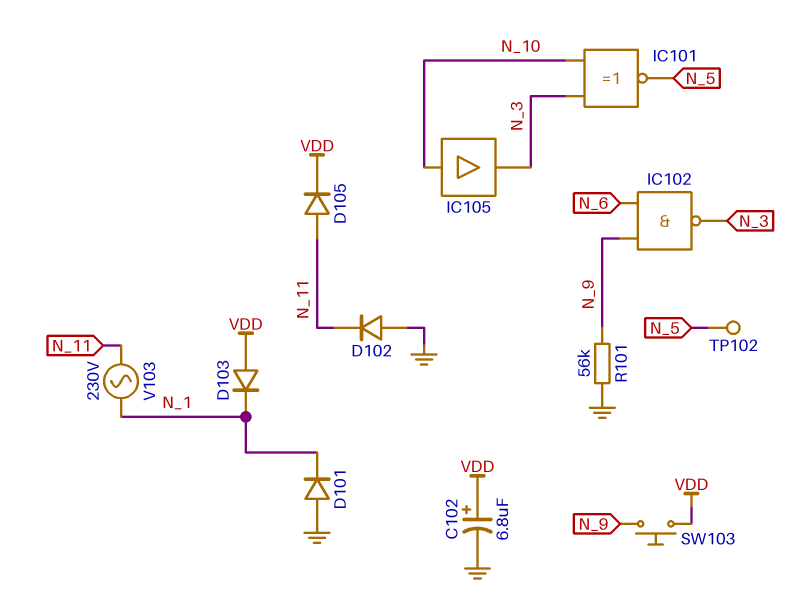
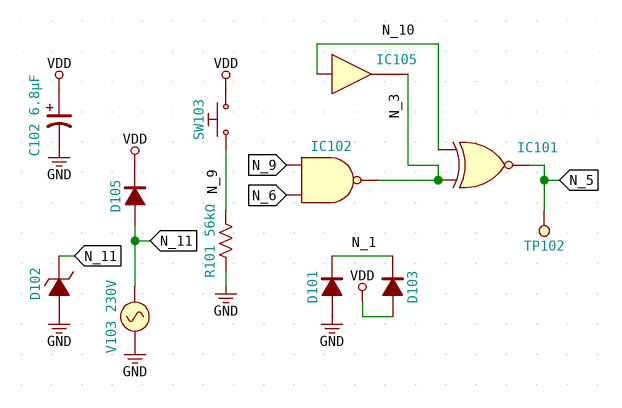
D102: diode (A GND, K N_11) -> zener (A GND, K N_11)
V103: AC 230V (N_1, N_11) -> AC 230V (GND, N_11)

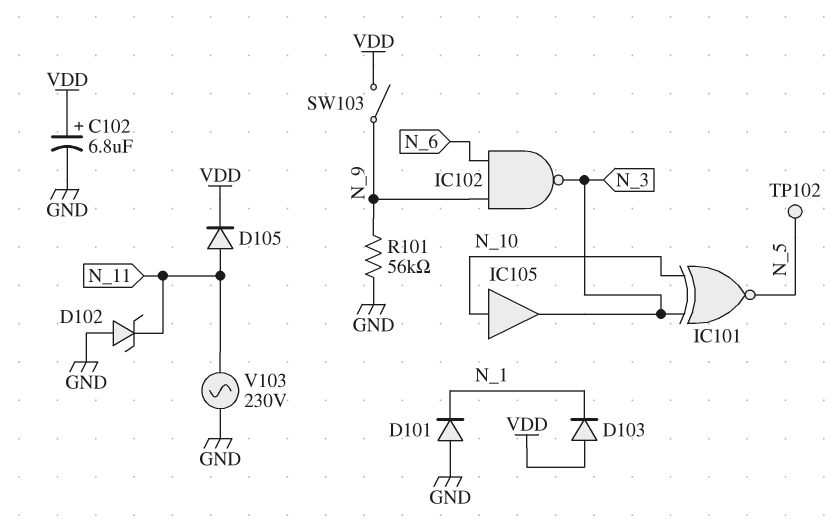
SW103: button (N_9, VDD) -> switch (N_9, VDD)

